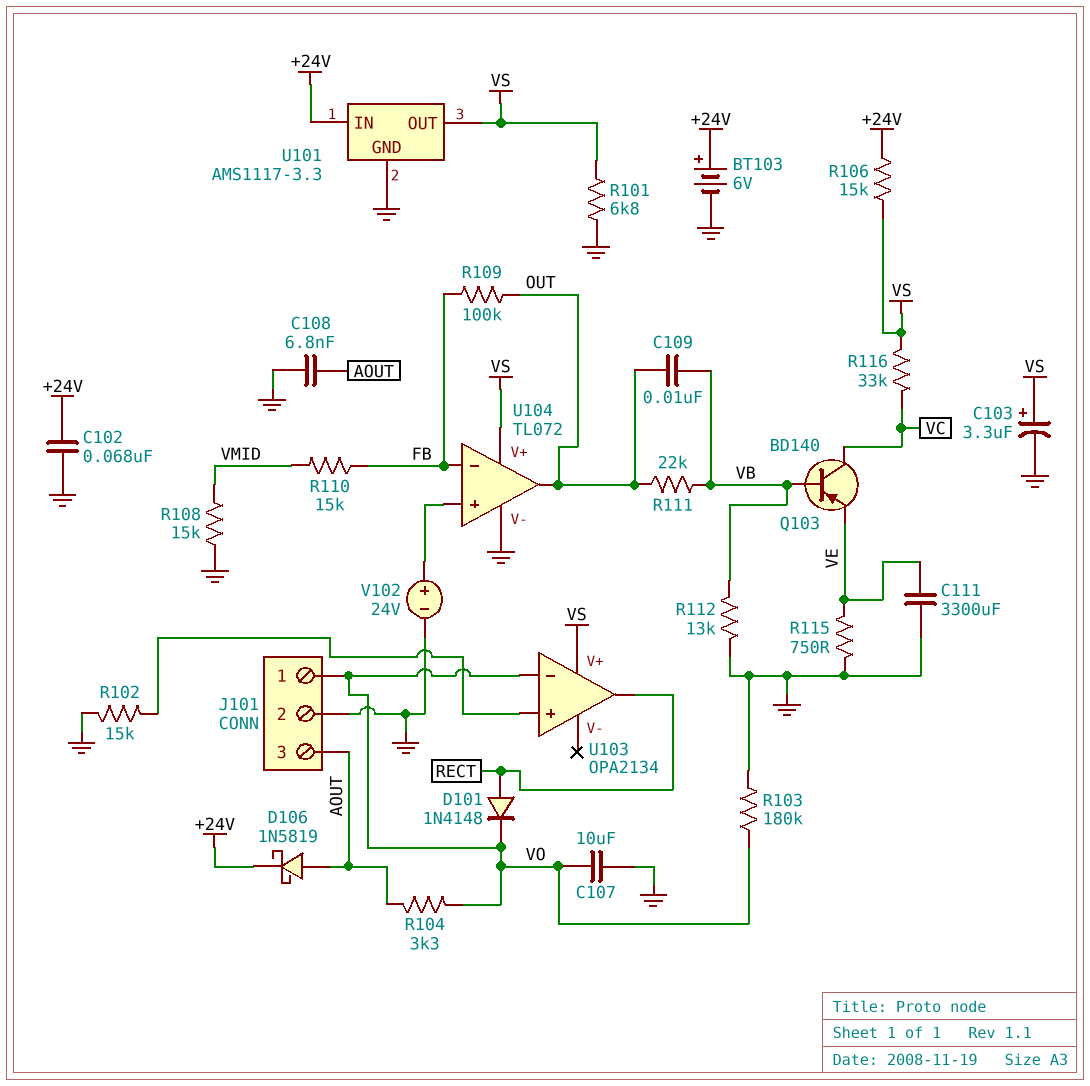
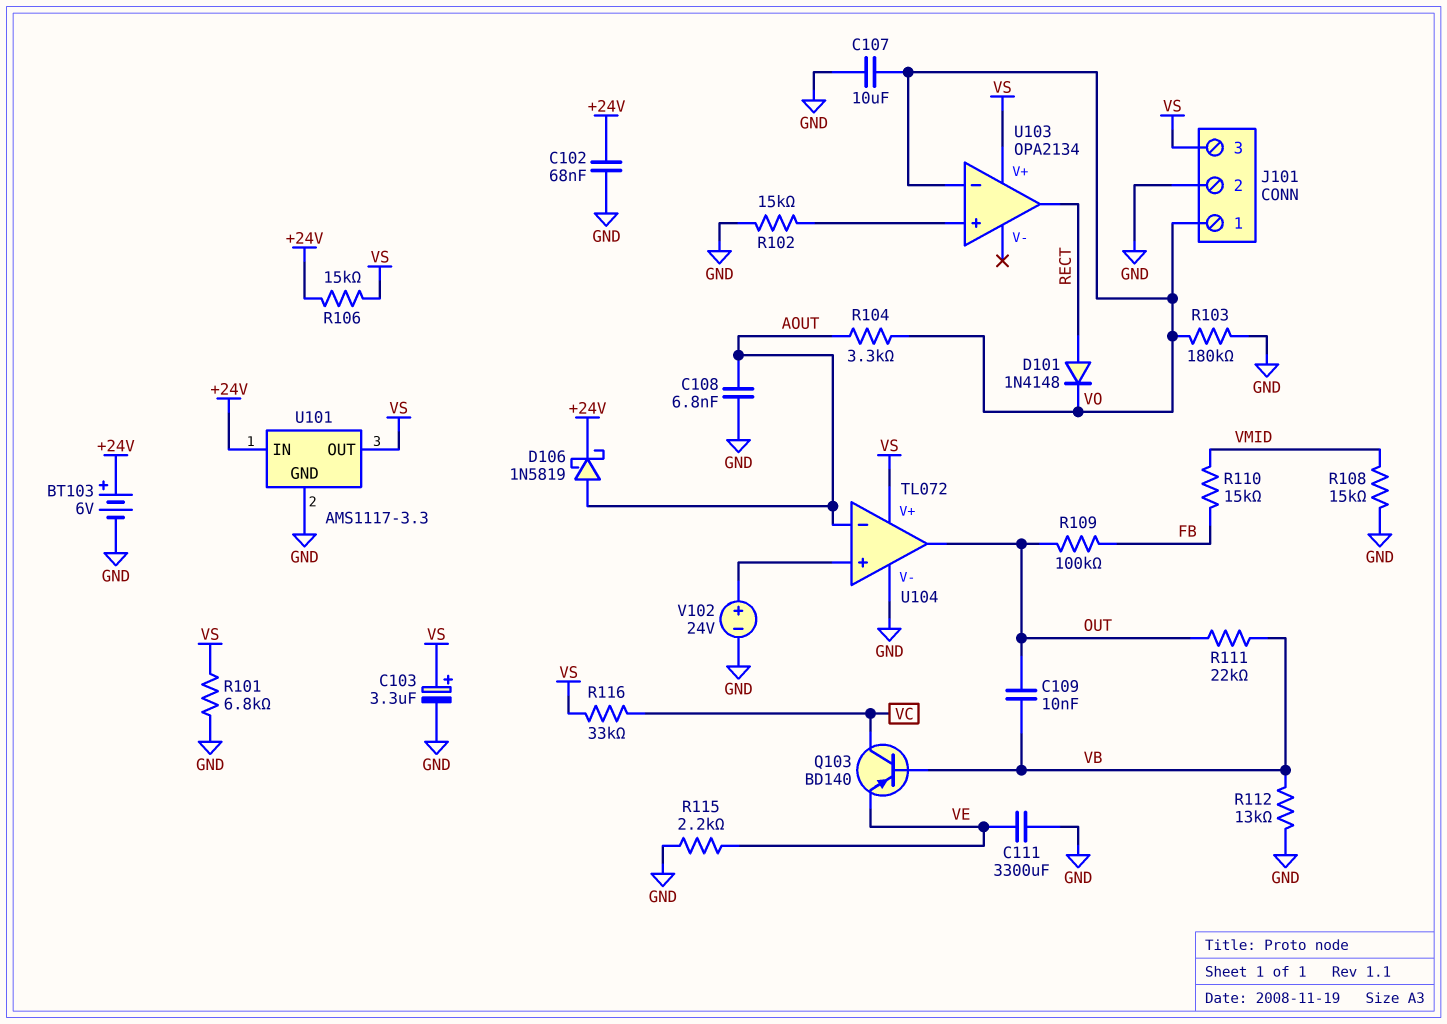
J101 pin 3: AOUT -> VS
R115: 750 (GND, VE) -> 2.2k (GND, VE)
U104 pin in-: FB -> AOUT

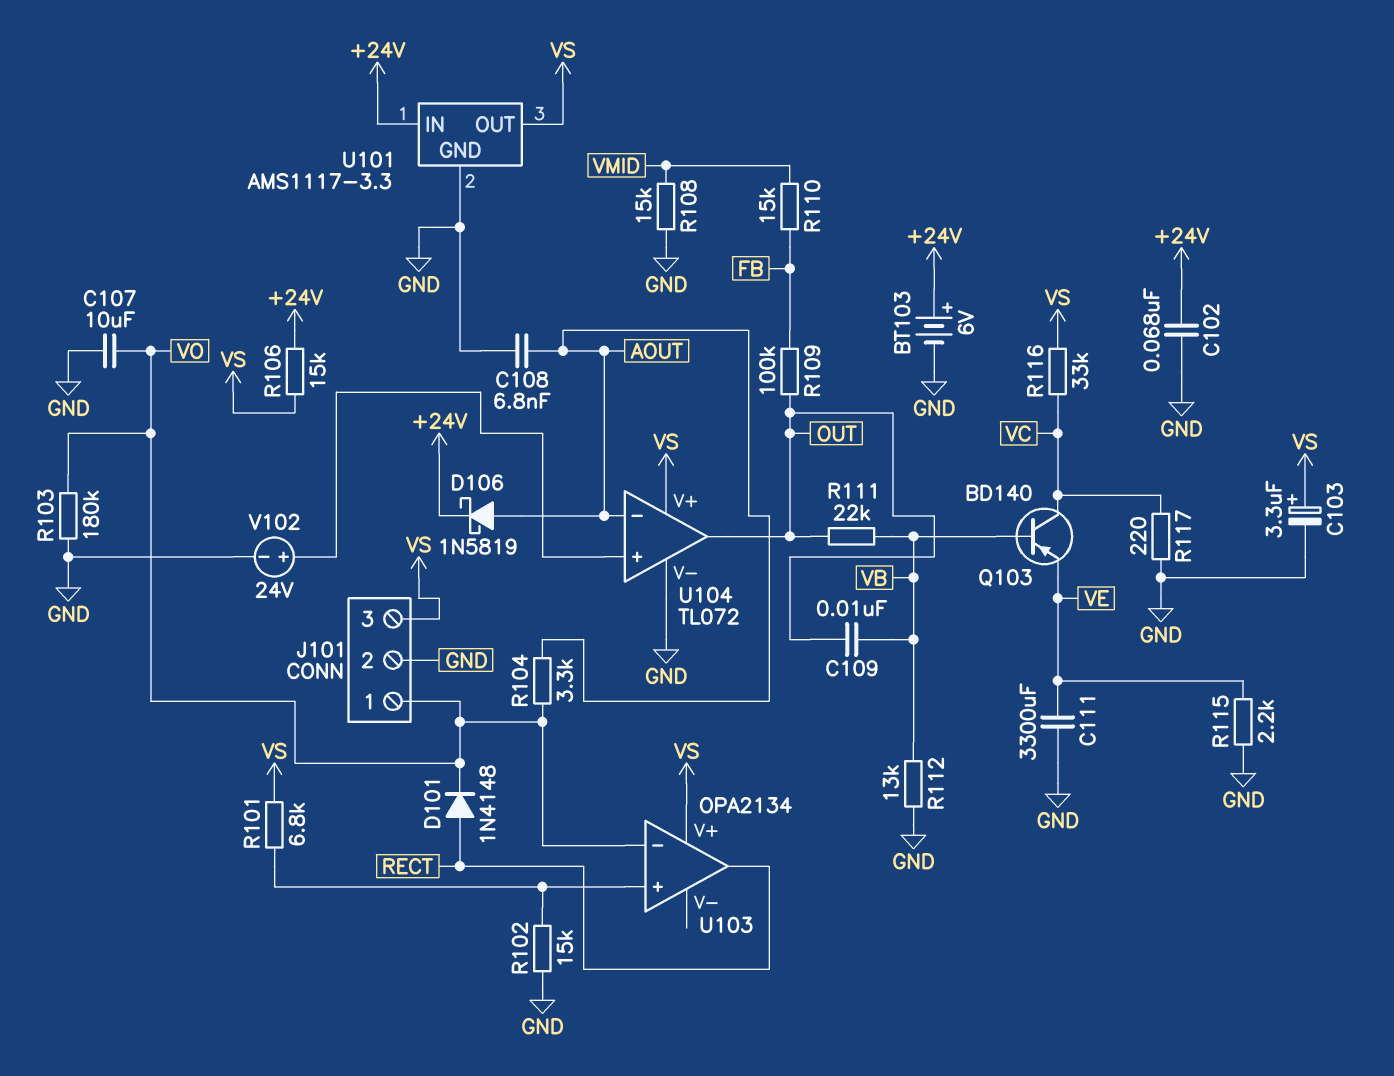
R101: 6.8k (GND, VS) -> 6.8k (U103/in+, VS)
R117: none -> 220 (GND, VC)

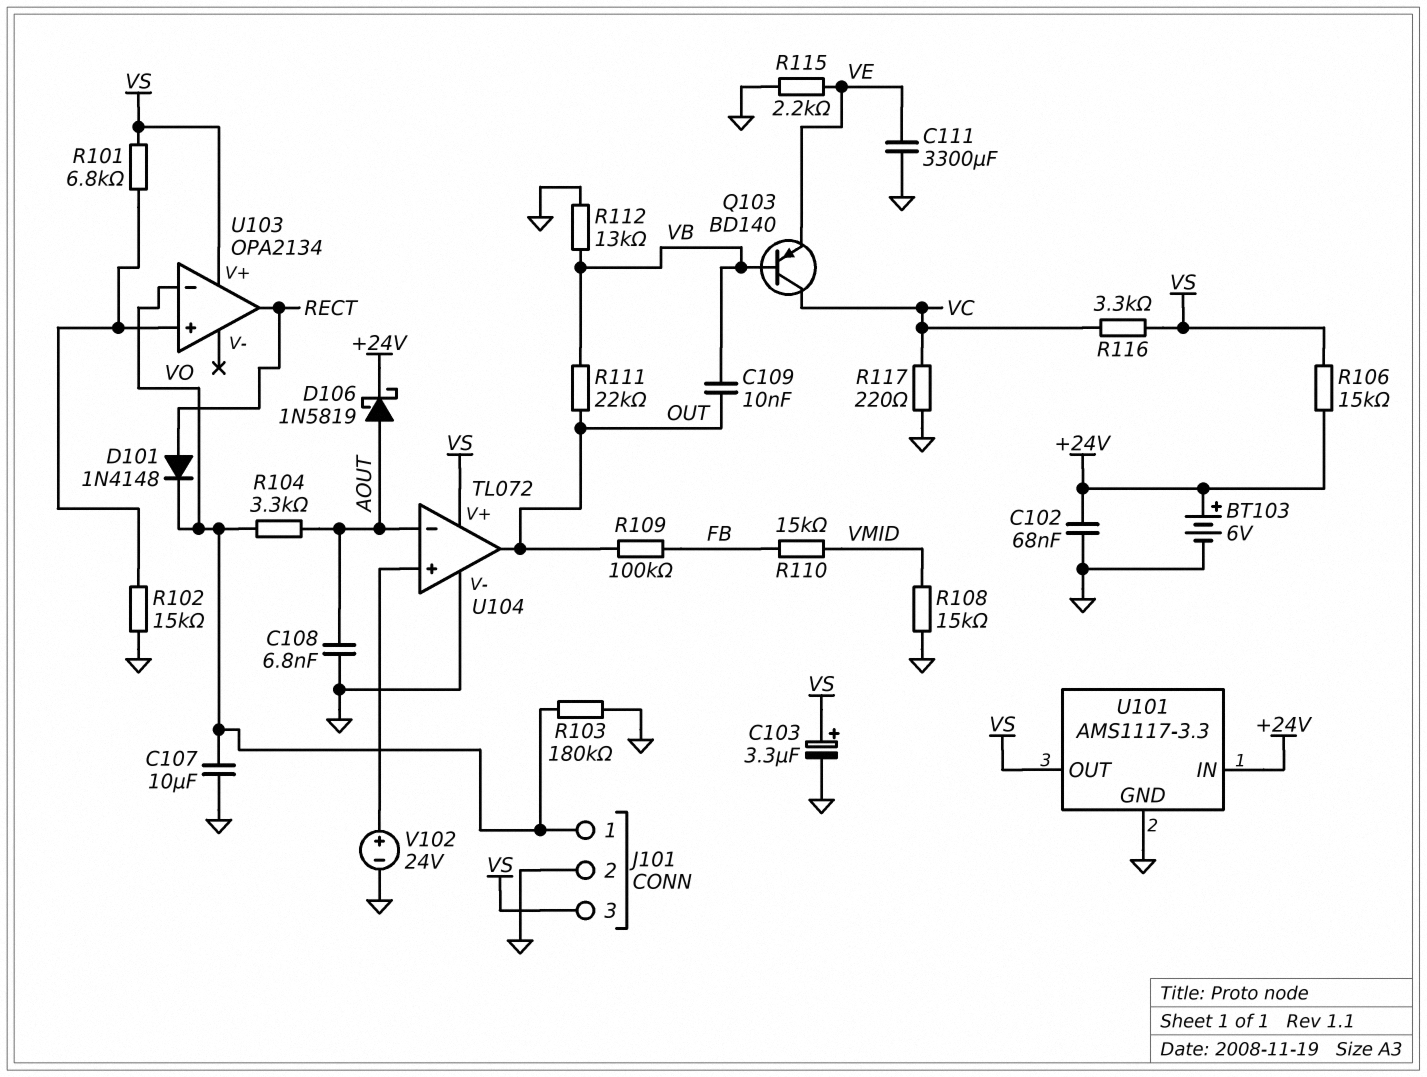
R116: 33k (VC, VS) -> 3.3k (VC, VS)

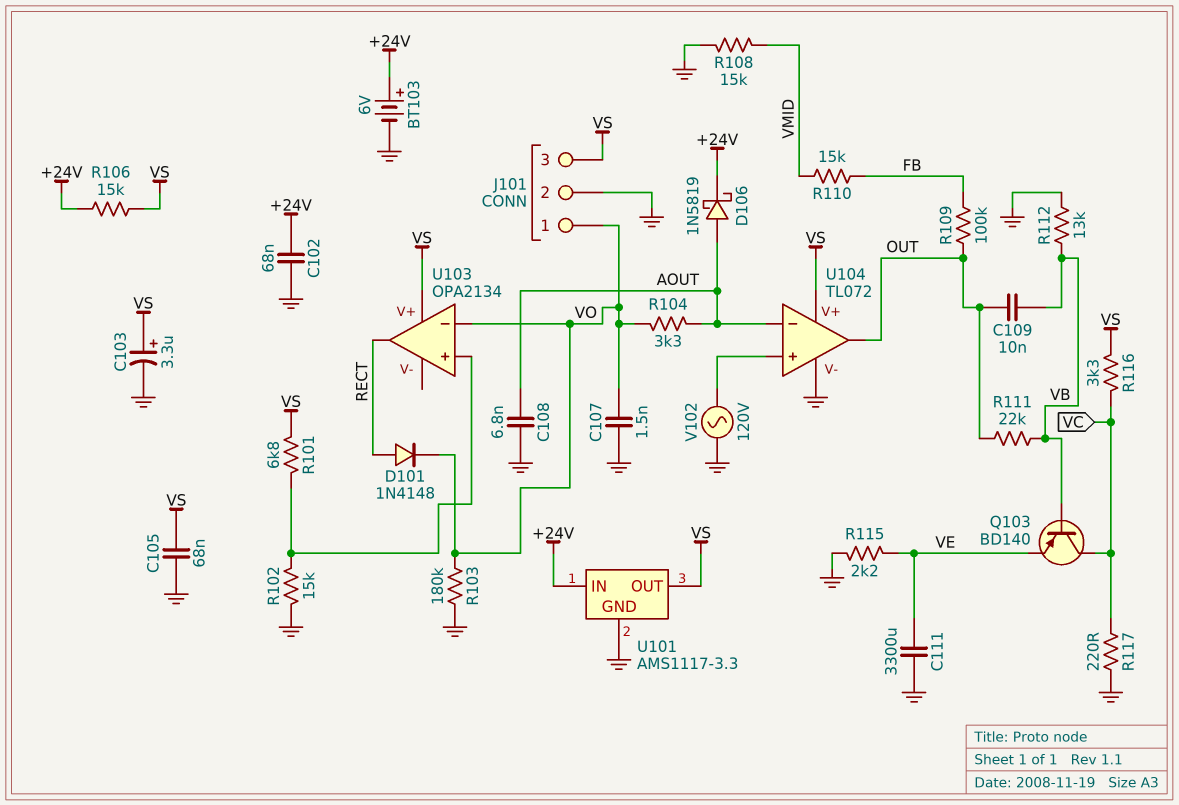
C105: none -> 68nF (GND, VS)
C107: 10uF (GND, VO) -> 1.5nF (GND, VO)
V102: 24V (plus U104/in+, minus GND) -> AC 120V (GND, U104/in+)

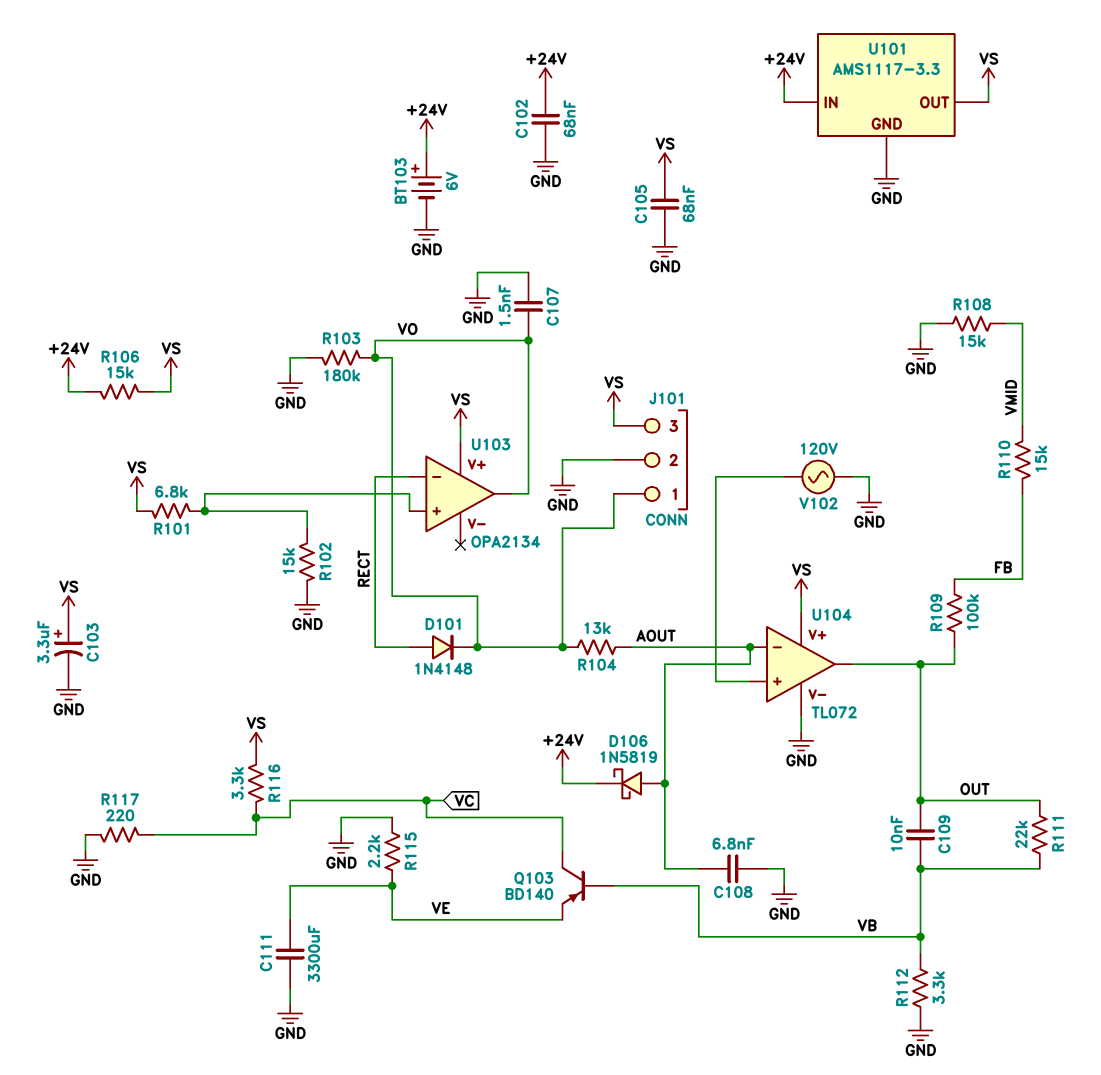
R104: 3.3k (AOUT, VO) -> 13k (AOUT, VO)
R112: 13k (GND, VB) -> 3.3k (GND, VB)
U103 pin in-: VO -> RECT
U103 pin out: RECT -> VO

